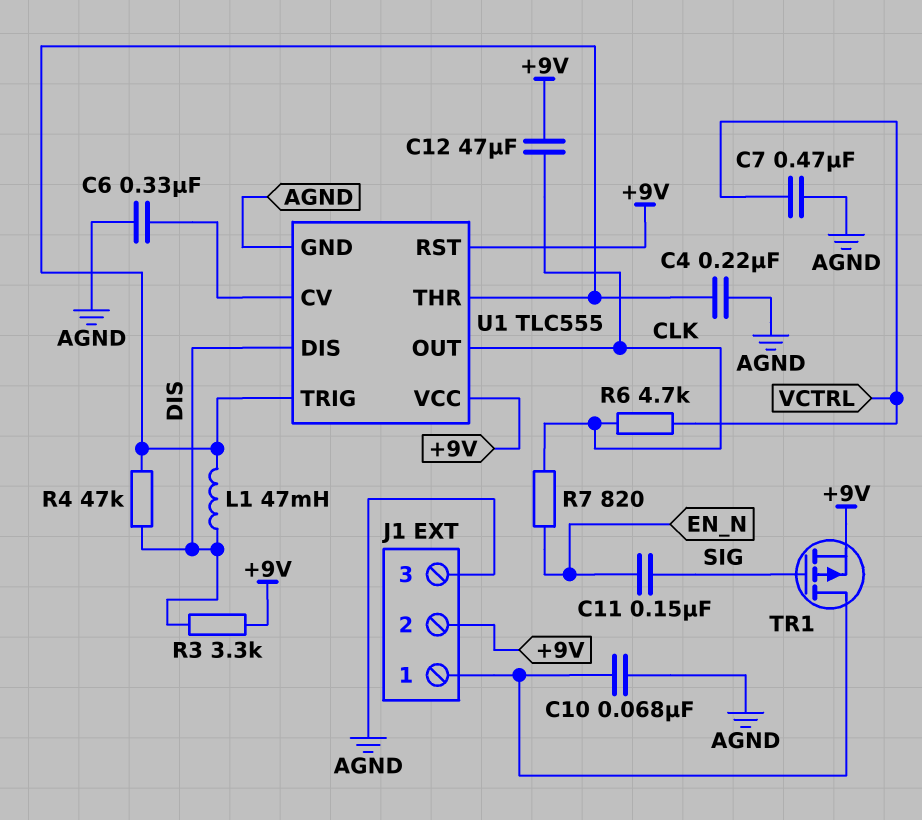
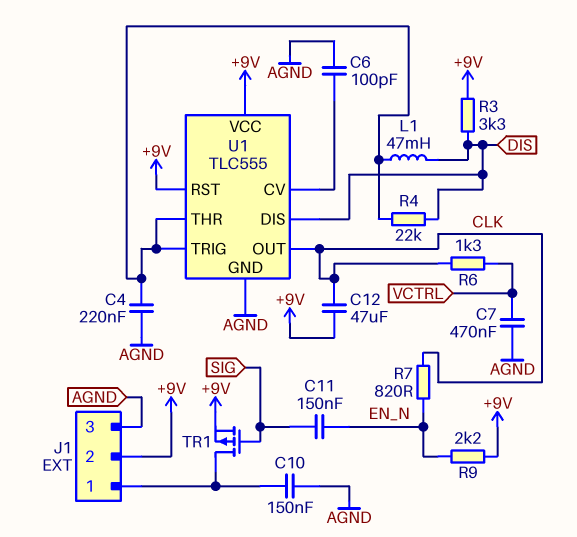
C6: 330nF (AGND, U1/CV) -> 100pF (AGND, U1/CV)
C10: 68nF (AGND, J1/1) -> 150nF (AGND, J1/1)
R4: 47k (DIS, U1/THR) -> 22k (DIS, U1/THR)
R6: 4.7k (CLK, VCTRL) -> 1.3k (CLK, VCTRL)
R9: none -> 2.2k (+9V, EN_N)

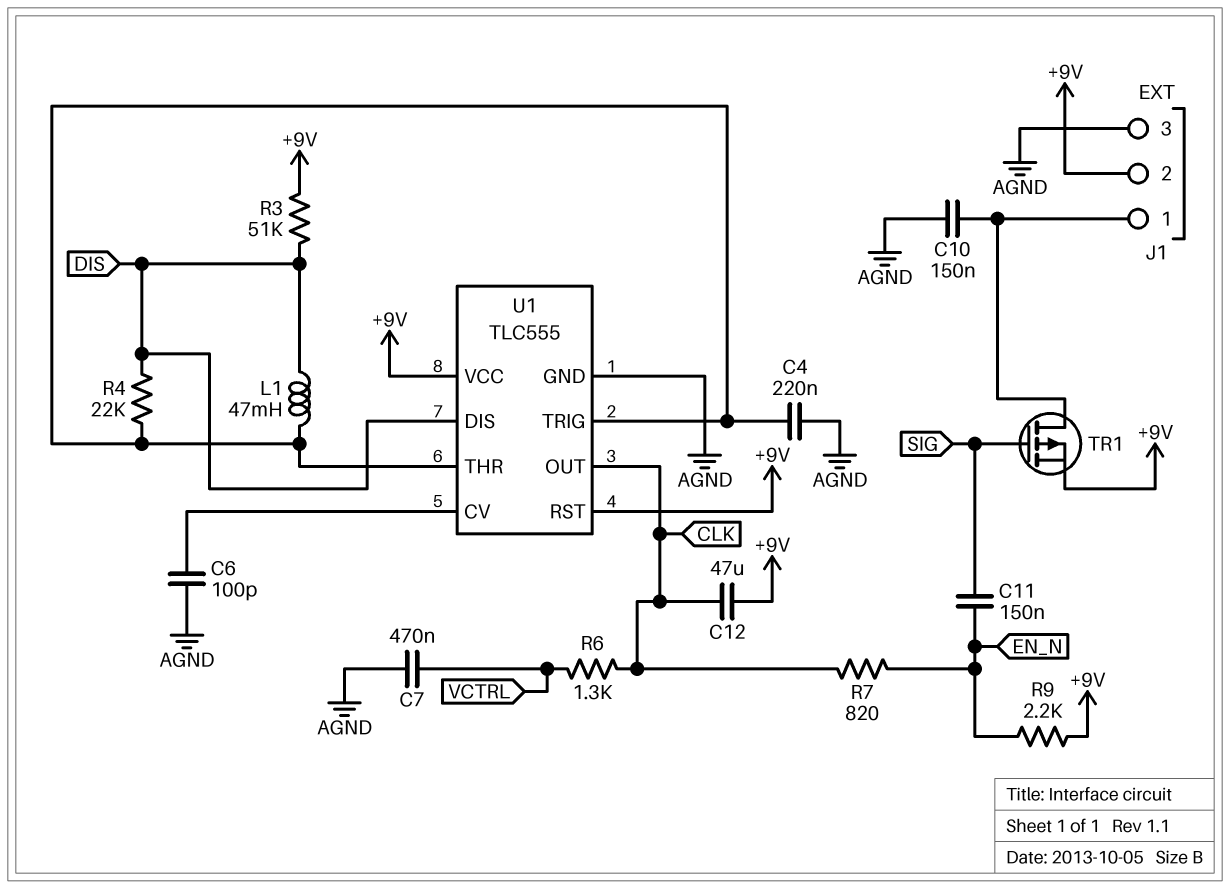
R3: 3.3k (+9V, DIS) -> 51k (+9V, DIS)

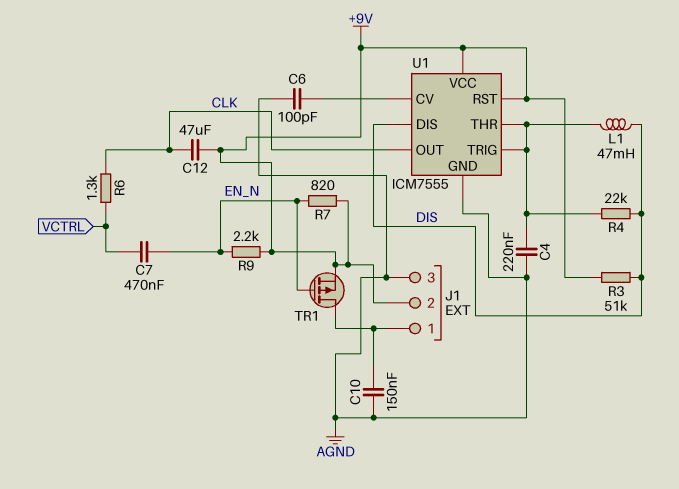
C7: 470nF (AGND, VCTRL) -> 470nF (EN_N, VCTRL)
C11: 150nF (EN_N, SIG) -> none
R7: 820 (CLK, EN_N) -> 820 (+9V, EN_N)
TR1: PMOS (G SIG, D J1/1, S +9V) -> PMOS (G EN_N, D J1/1, S +9V)
U1: TLC555 -> ICM7555

